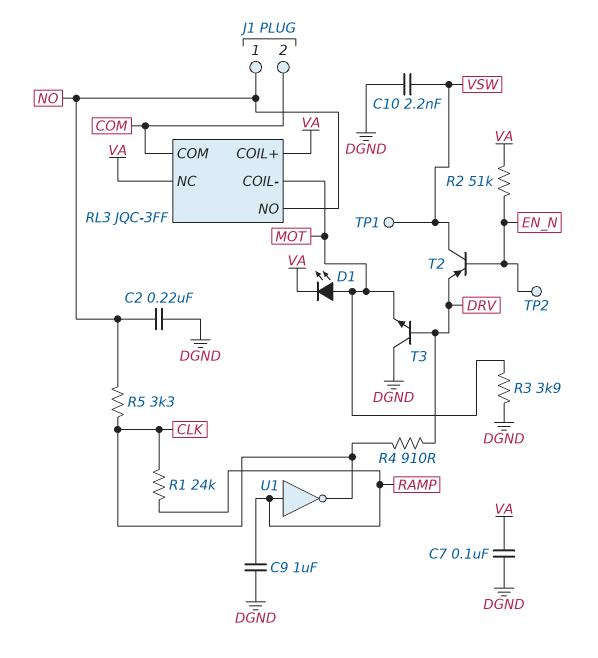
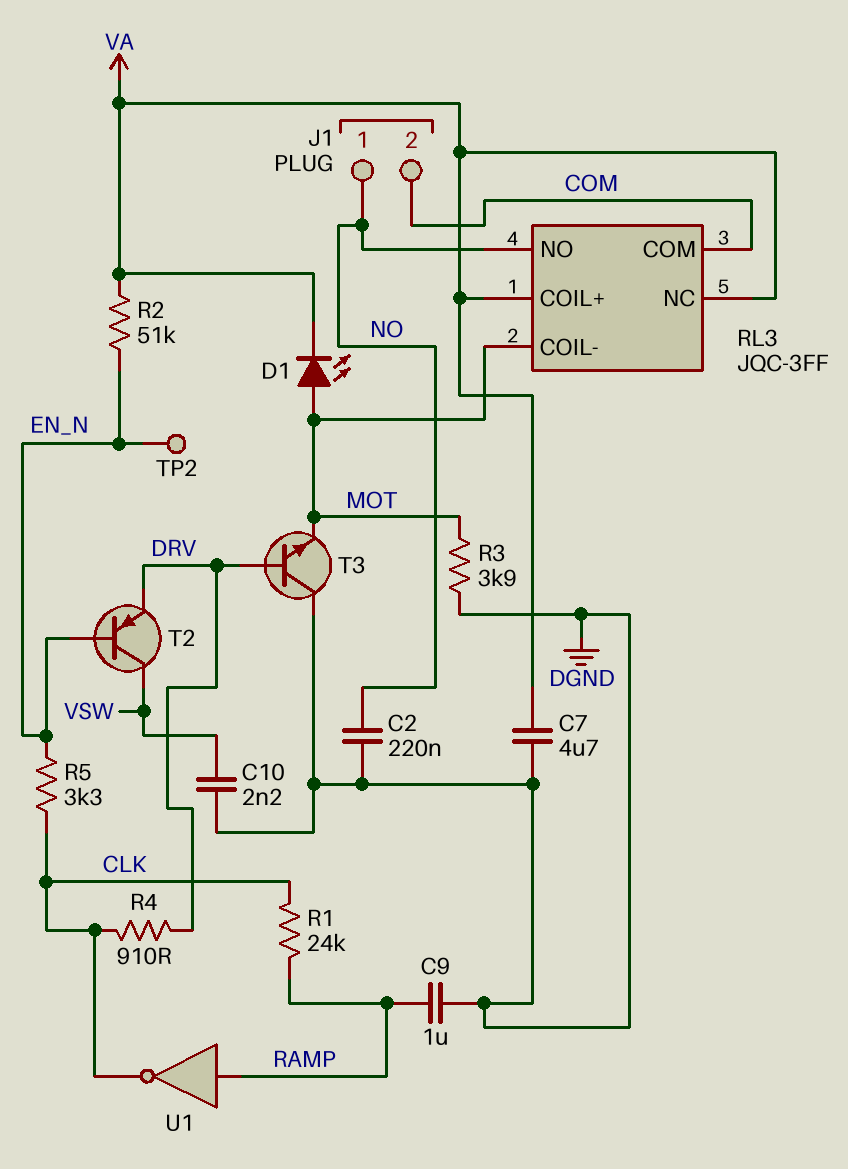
C7: 100nF (DGND, VA) -> 4.7uF (DGND, VA)
R5: 3.3k (CLK, NO) -> 3.3k (CLK, EN_N)
TP1: test point (VSW) -> none

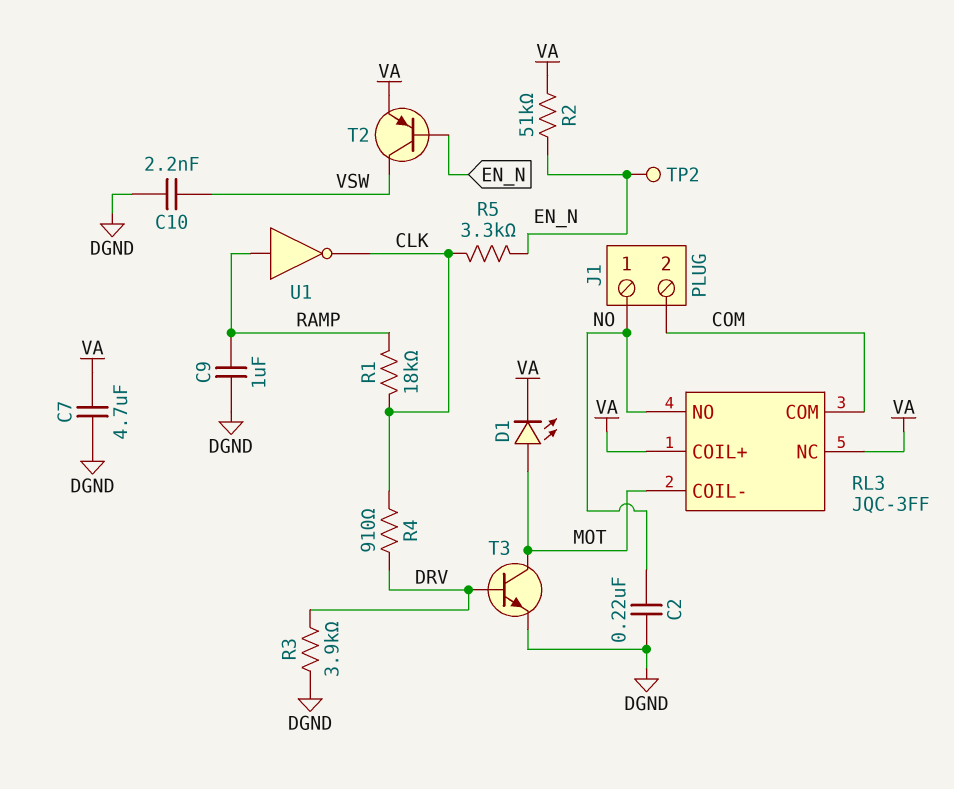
R1: 24k (CLK, RAMP) -> 18k (CLK, RAMP)
R3: 3.9k (DGND, MOT) -> 3.9k (DGND, DRV)
T2: PNP (B EN_N, C VSW, E DRV) -> PNP (B EN_N, C VSW, E VA)
T3: NPN (B DRV, C DGND, E MOT) -> NPN (B DRV, C MOT, E DGND)

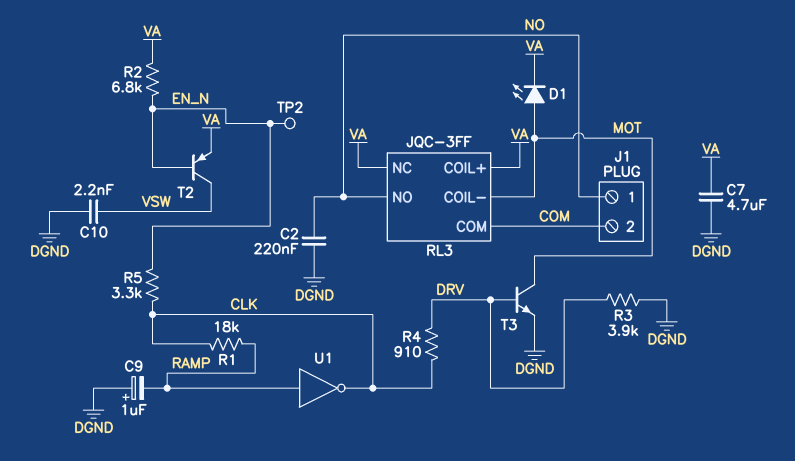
C9: 1uF (DGND, RAMP) -> 1uF (plus DGND, minus RAMP)
R2: 51k (EN_N, VA) -> 6.8k (EN_N, VA)

